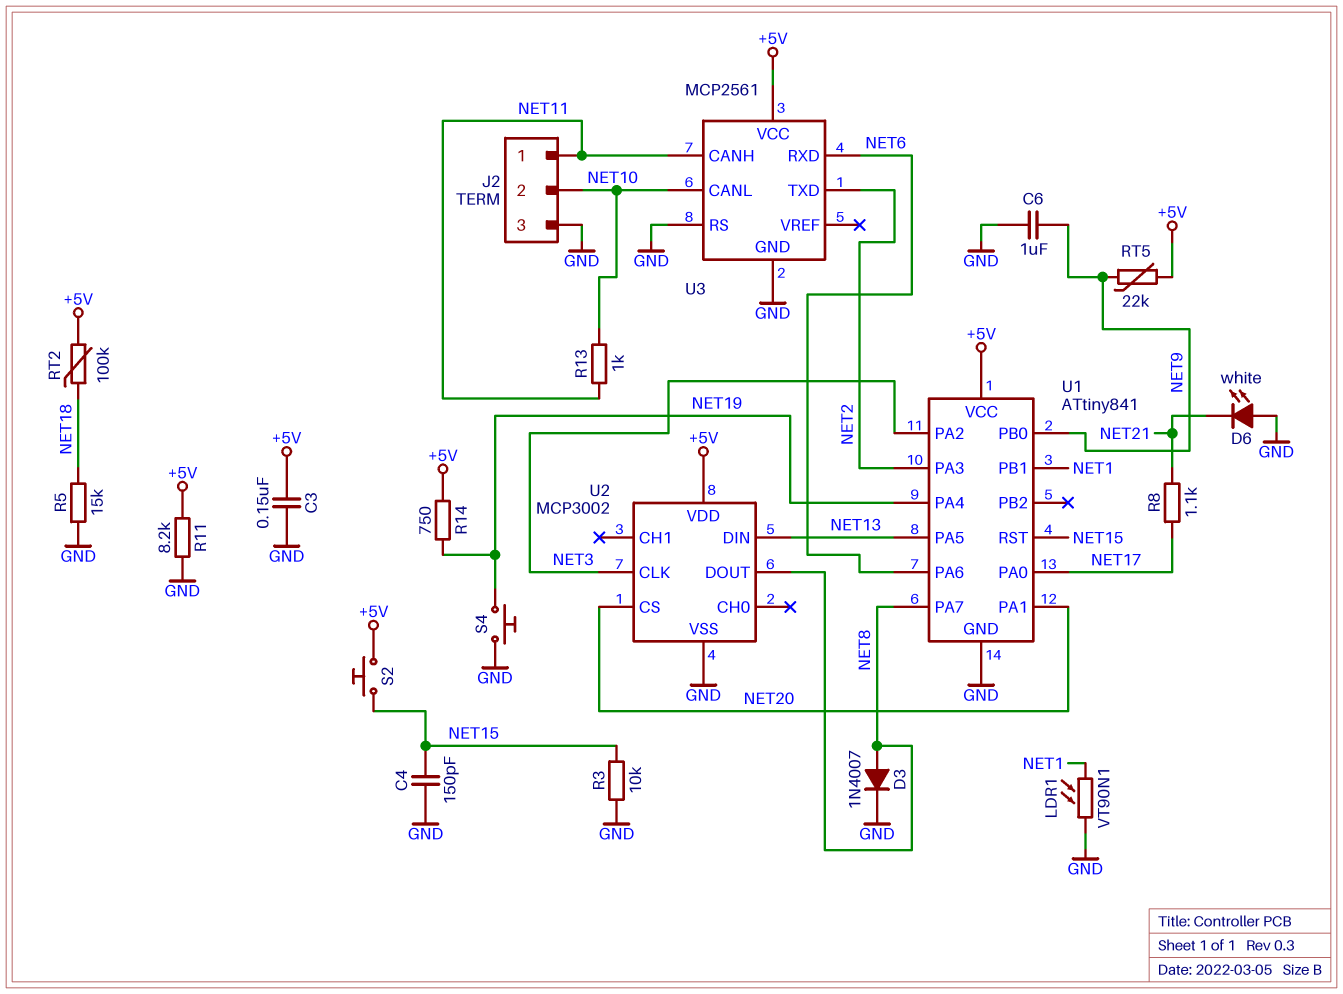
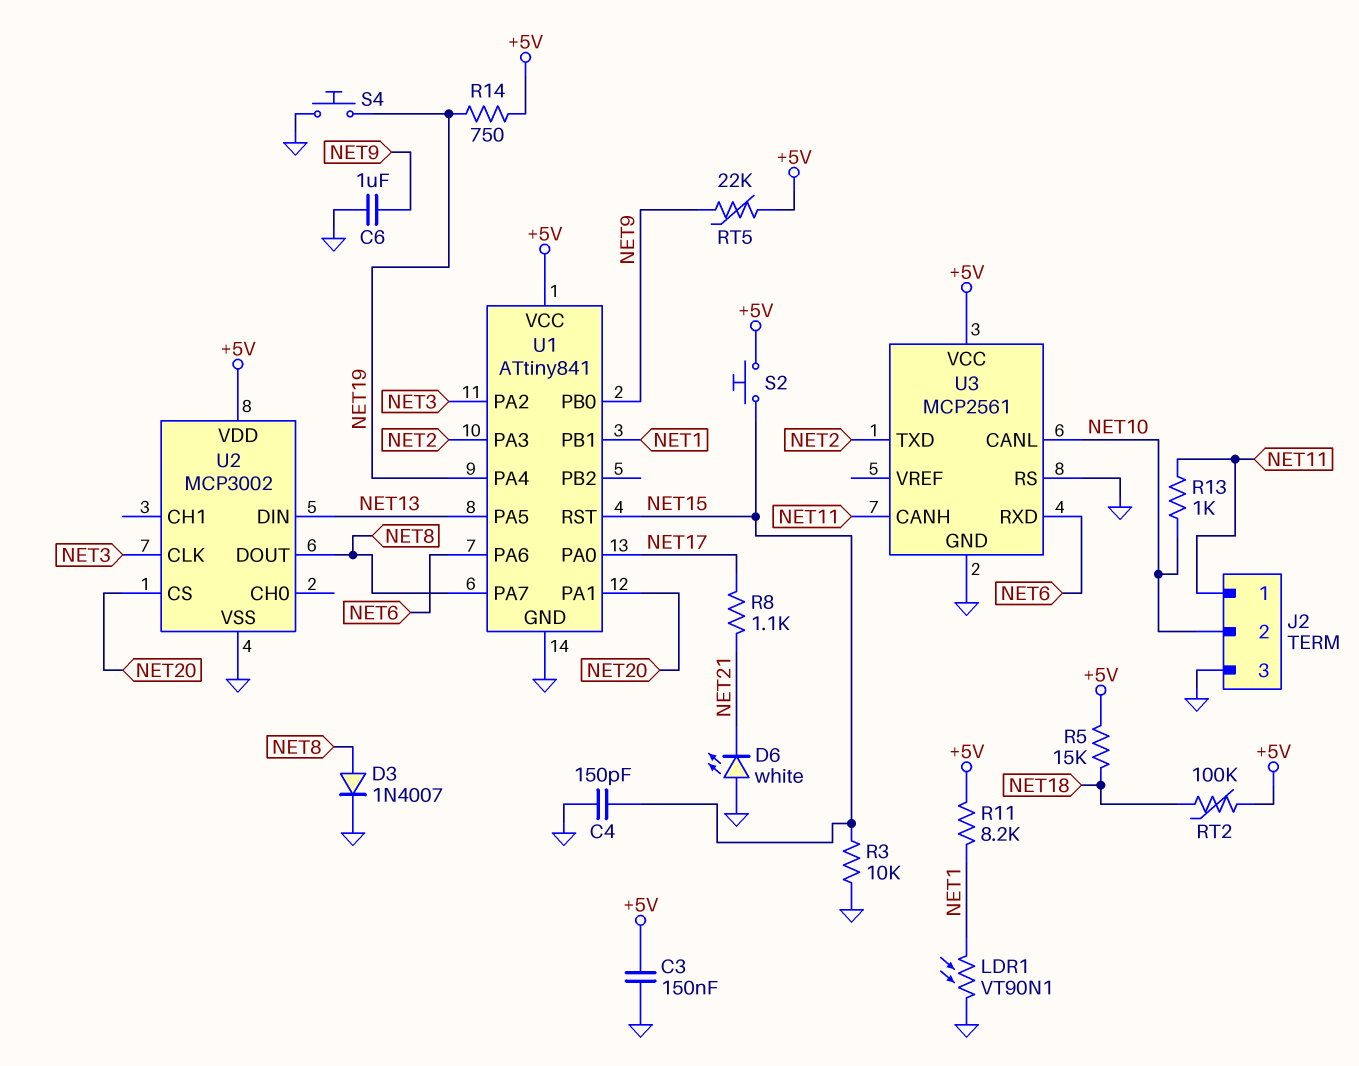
R5: 15k (GND, NET18) -> 15k (+5V, NET18)
R11: 8.2k (+5V, GND) -> 8.2k (+5V, NET1)

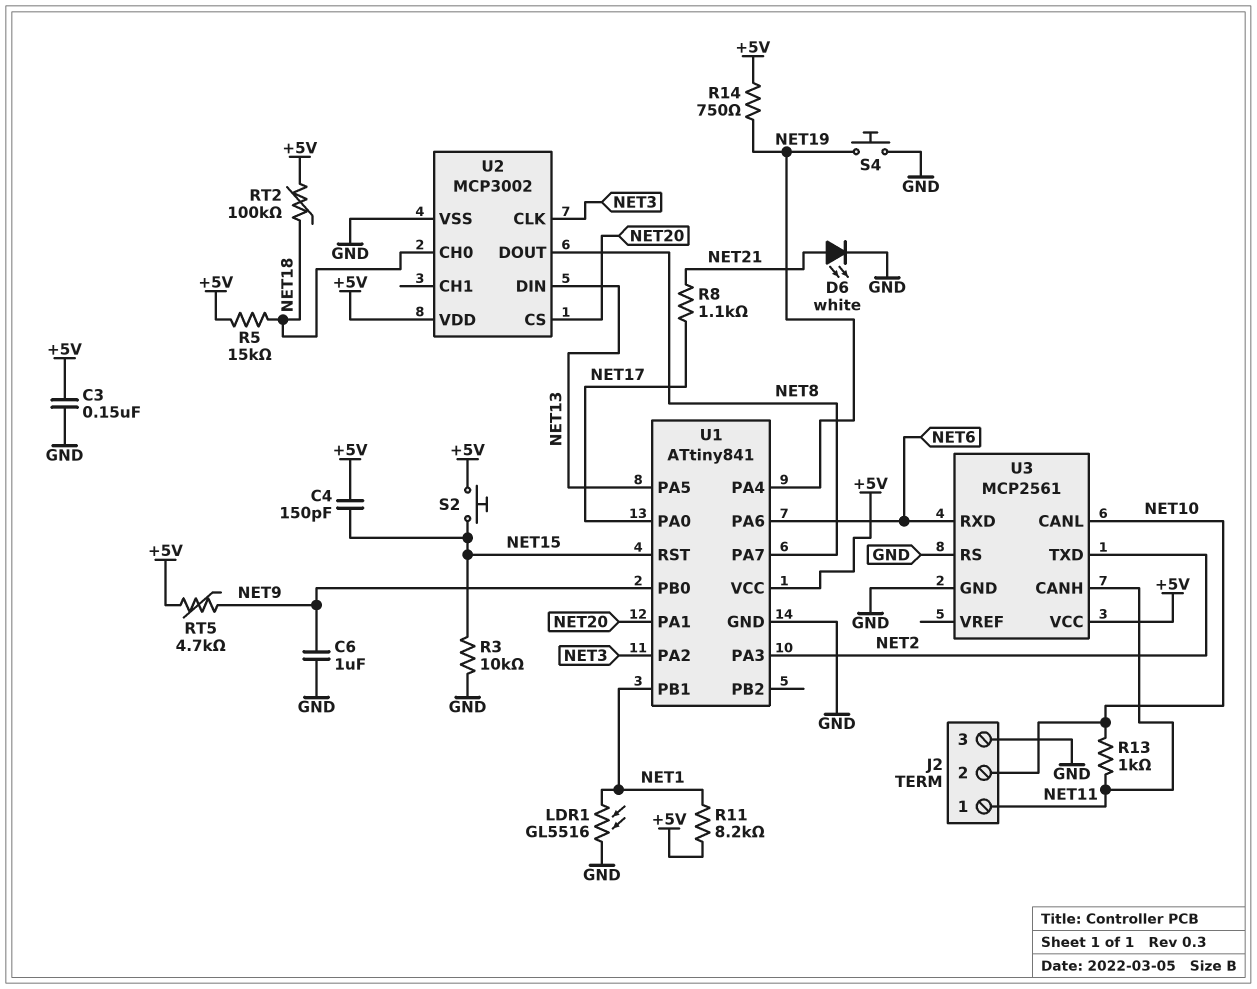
C4: 150pF (GND, NET15) -> 150pF (+5V, NET15)
D3: diode 1N4007 (A NET8, K GND) -> none
D6: LED white (A GND, K NET21) -> LED white (A NET21, K GND)
LDR1: VT90N1 (GND, NET1) -> GL5516 (GND, NET1)
RT5: 22k (+5V, NET9) -> 4.7k (+5V, NET9)
U2 pin CH0: none -> NET18

